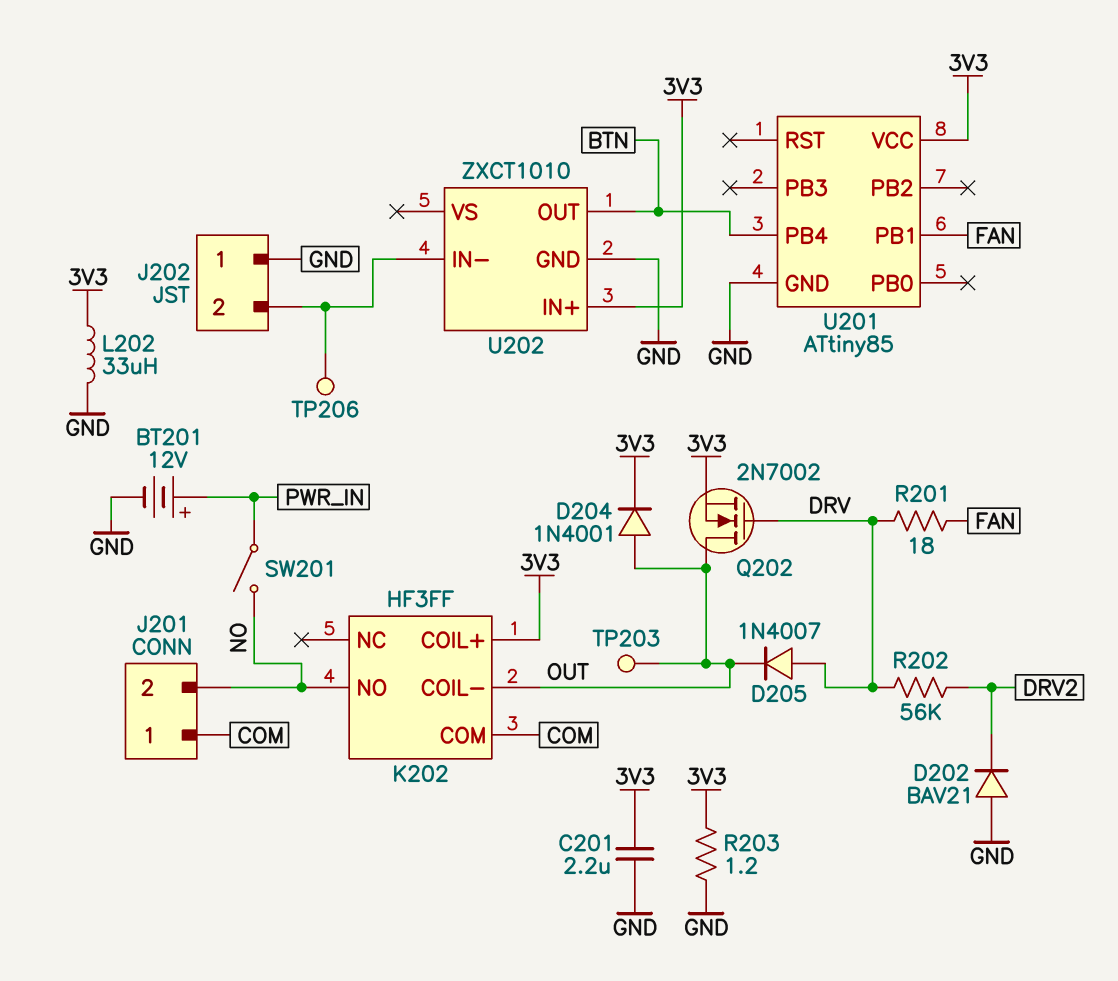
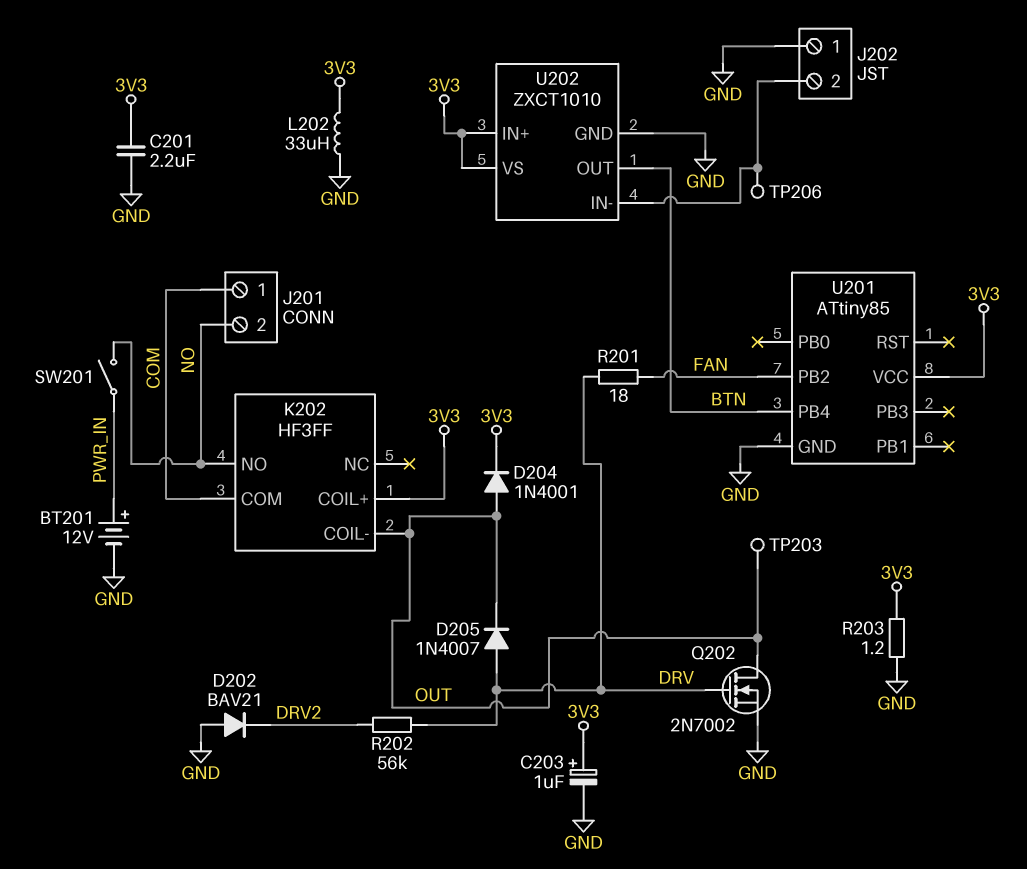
C203: none -> 1uF (plus 3V3, minus GND)
Q202: NMOS 2N7002 (G DRV, D OUT, S 3V3) -> NMOS 2N7002 (G DRV, D OUT, S GND)
U201 pin PB1: FAN -> none
U201 pin PB2: none -> FAN
U202 pin VS: none -> 3V3

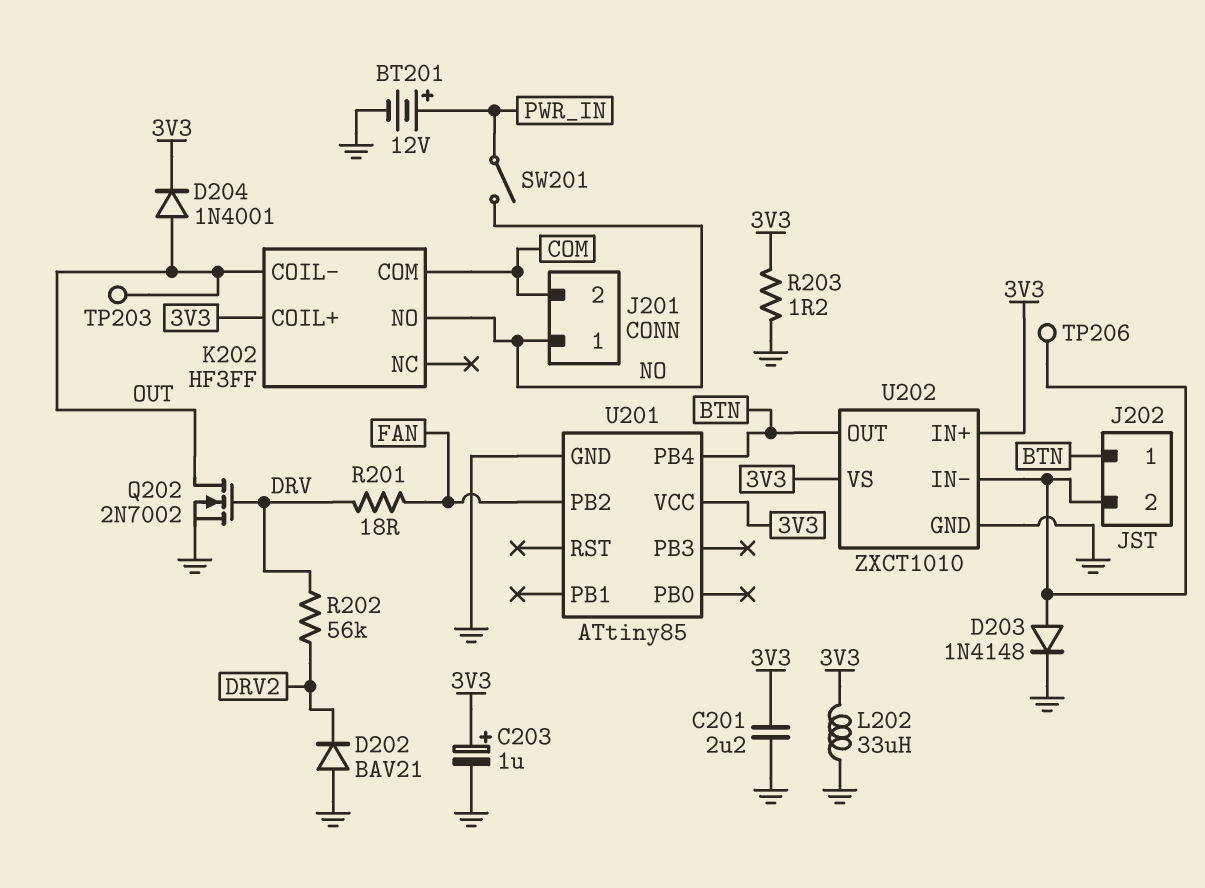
D203: none -> diode 1N4148 (A J202/2, K GND)
D205: diode 1N4007 (A DRV, K OUT) -> none
J201 pin 1: COM -> NO
J201 pin 2: NO -> COM
J202 pin 1: GND -> BTN

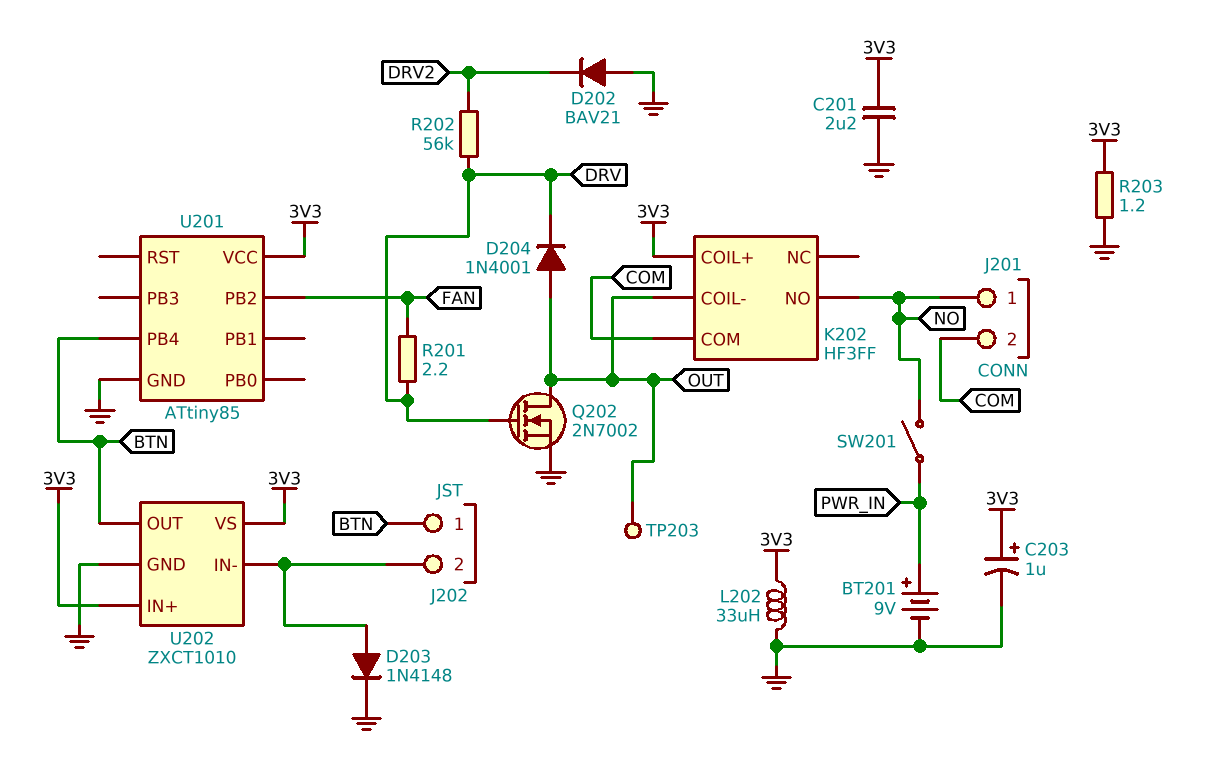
BT201: 12V (plus PWR_IN, minus GND) -> 9V (plus PWR_IN, minus GND)
D204: diode 1N4001 (A OUT, K 3V3) -> diode 1N4001 (A OUT, K DRV)
R201: 18 (DRV, FAN) -> 2.2 (DRV, FAN)
TP206: test point (J202/2) -> none

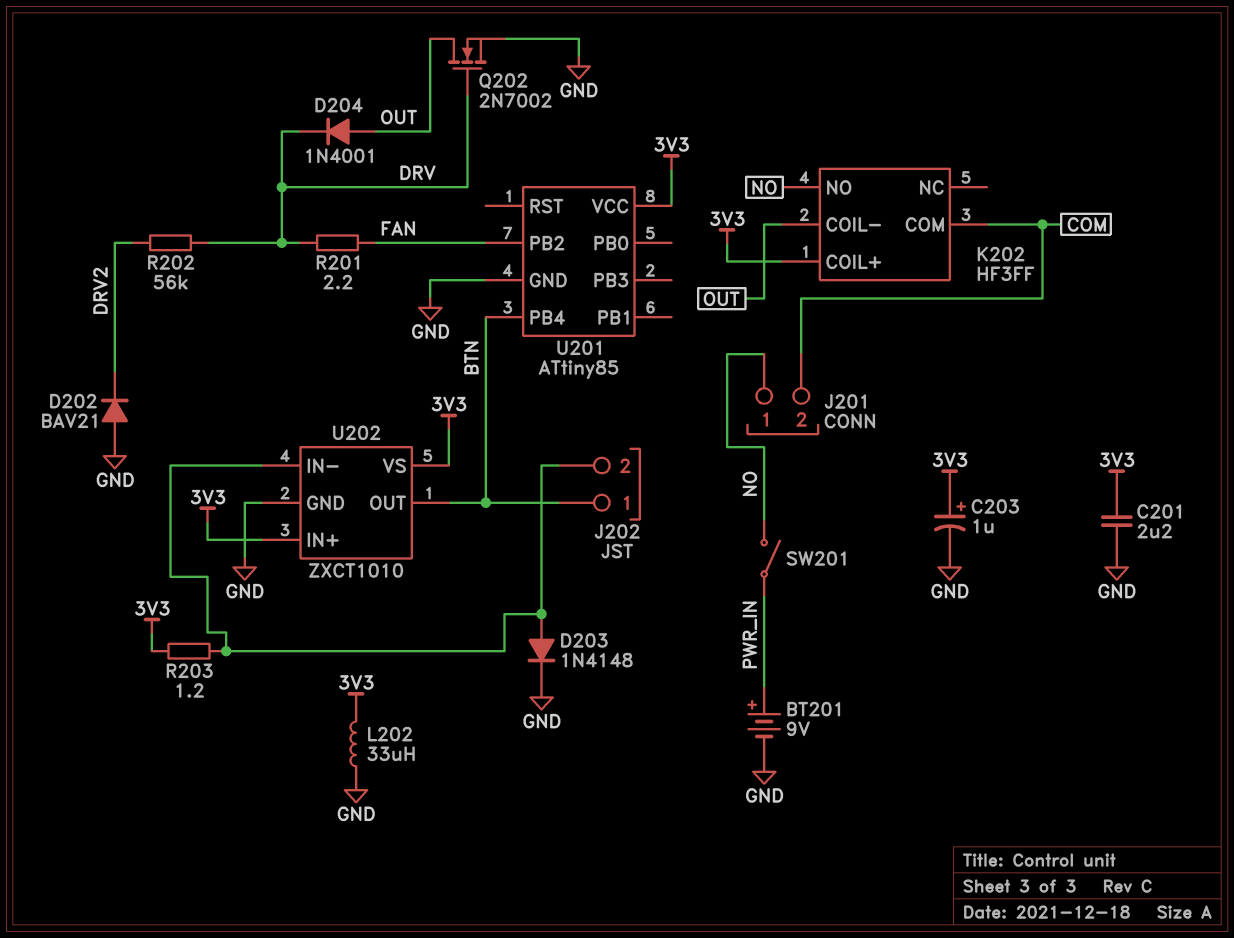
R203: 1.2 (3V3, GND) -> 1.2 (3V3, J202/2)
TP203: test point (OUT) -> none

